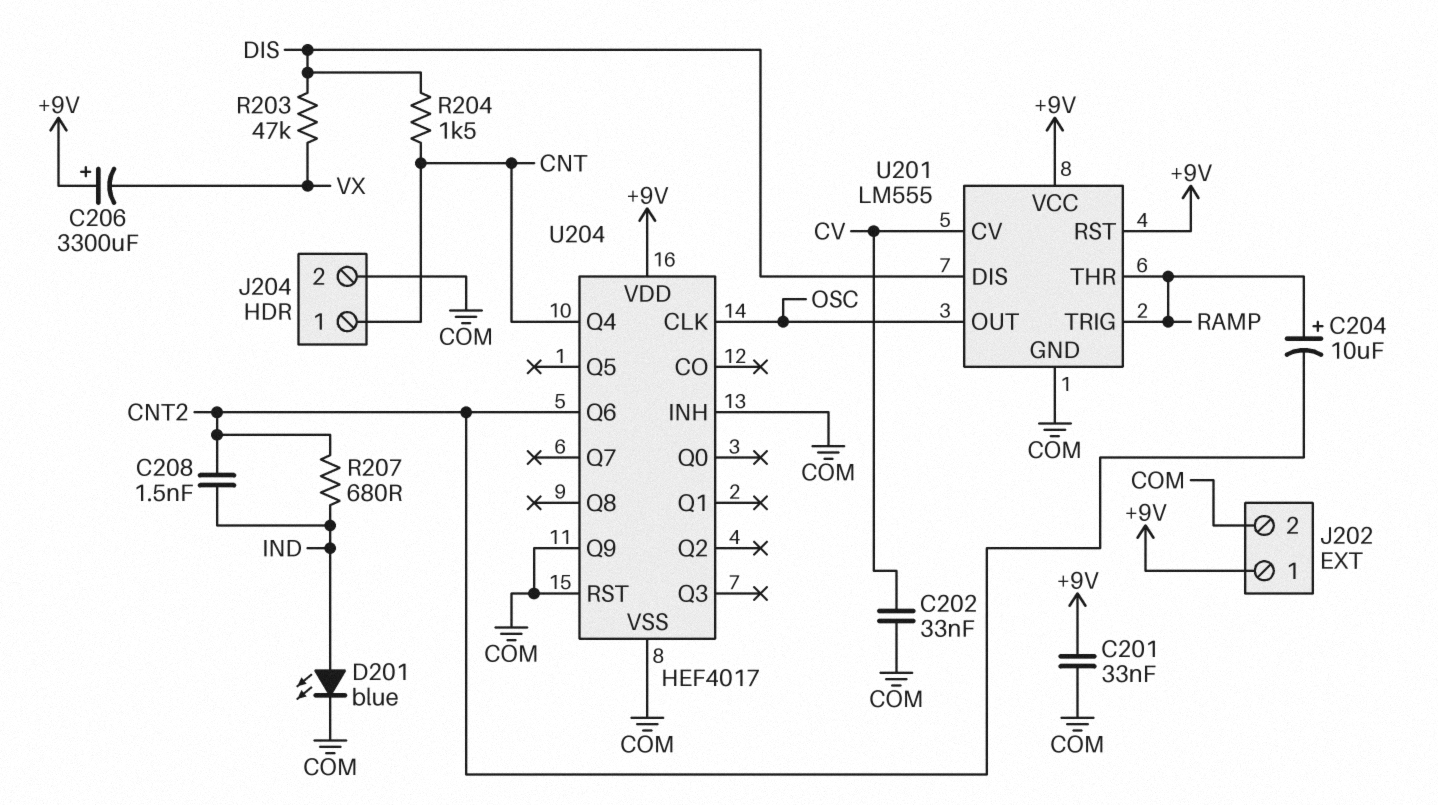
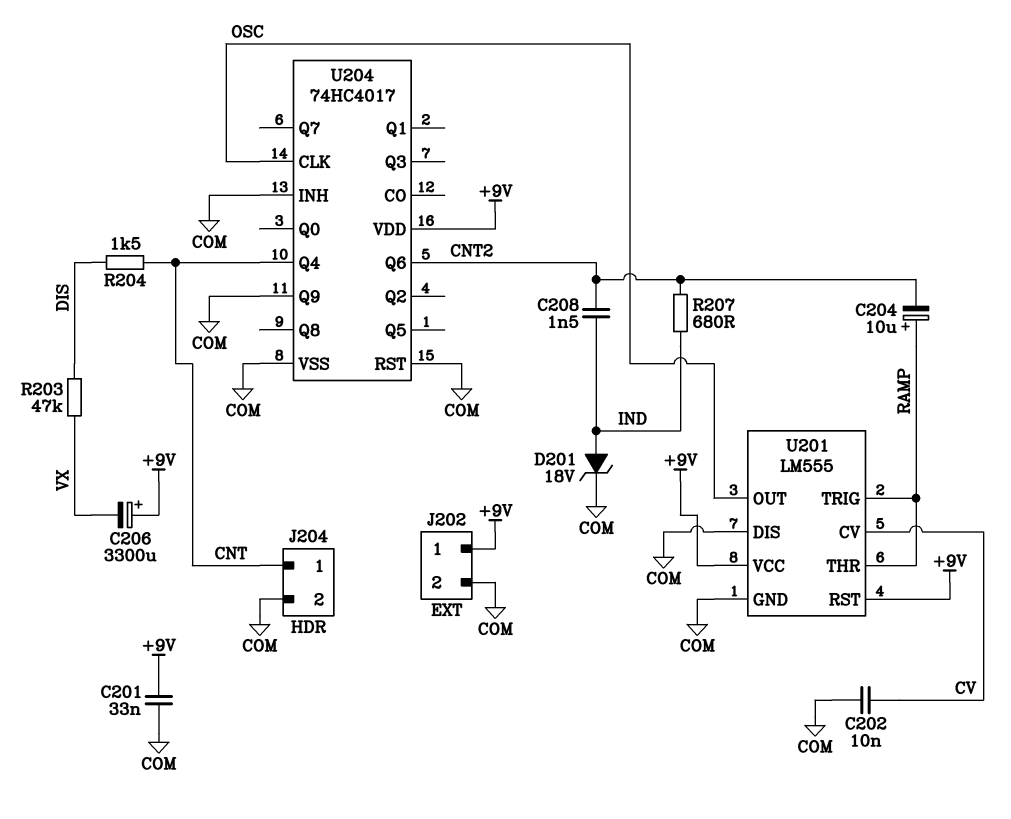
C202: 33nF (COM, CV) -> 10nF (COM, CV)
D201: LED blue (A IND, K COM) -> zener 18V (A IND, K COM)
U201 pin DIS: DIS -> COM
U204: HEF4017 -> 74HC4017

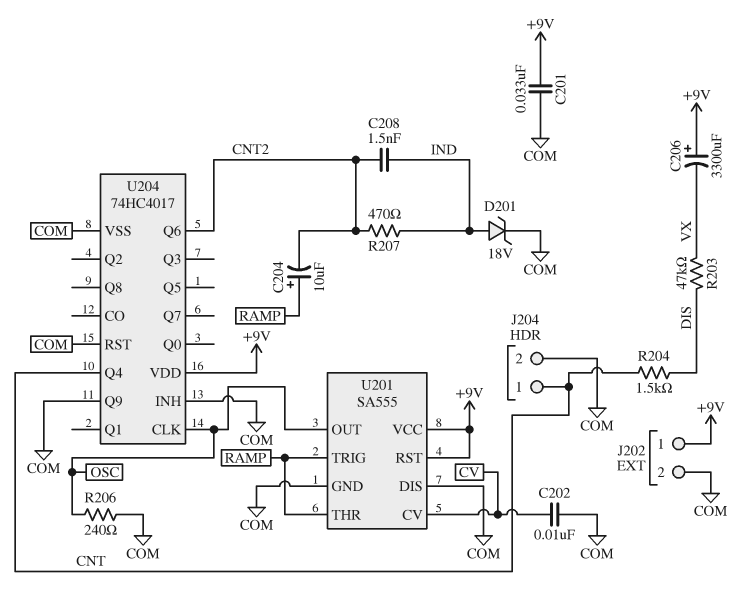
R206: none -> 240 (COM, OSC)
R207: 680 (CNT2, IND) -> 470 (CNT2, IND)
U201: LM555 -> SA555

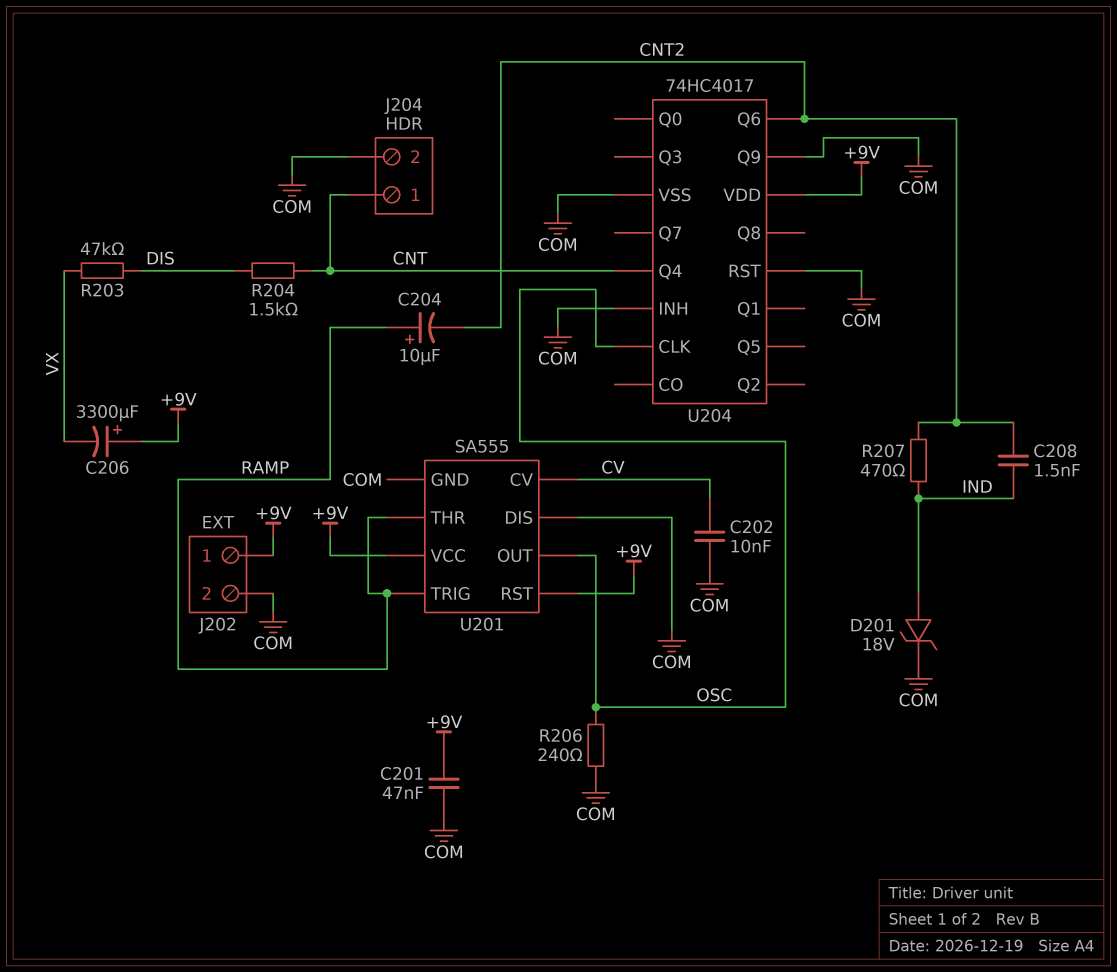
C201: 33nF (+9V, COM) -> 47nF (+9V, COM)

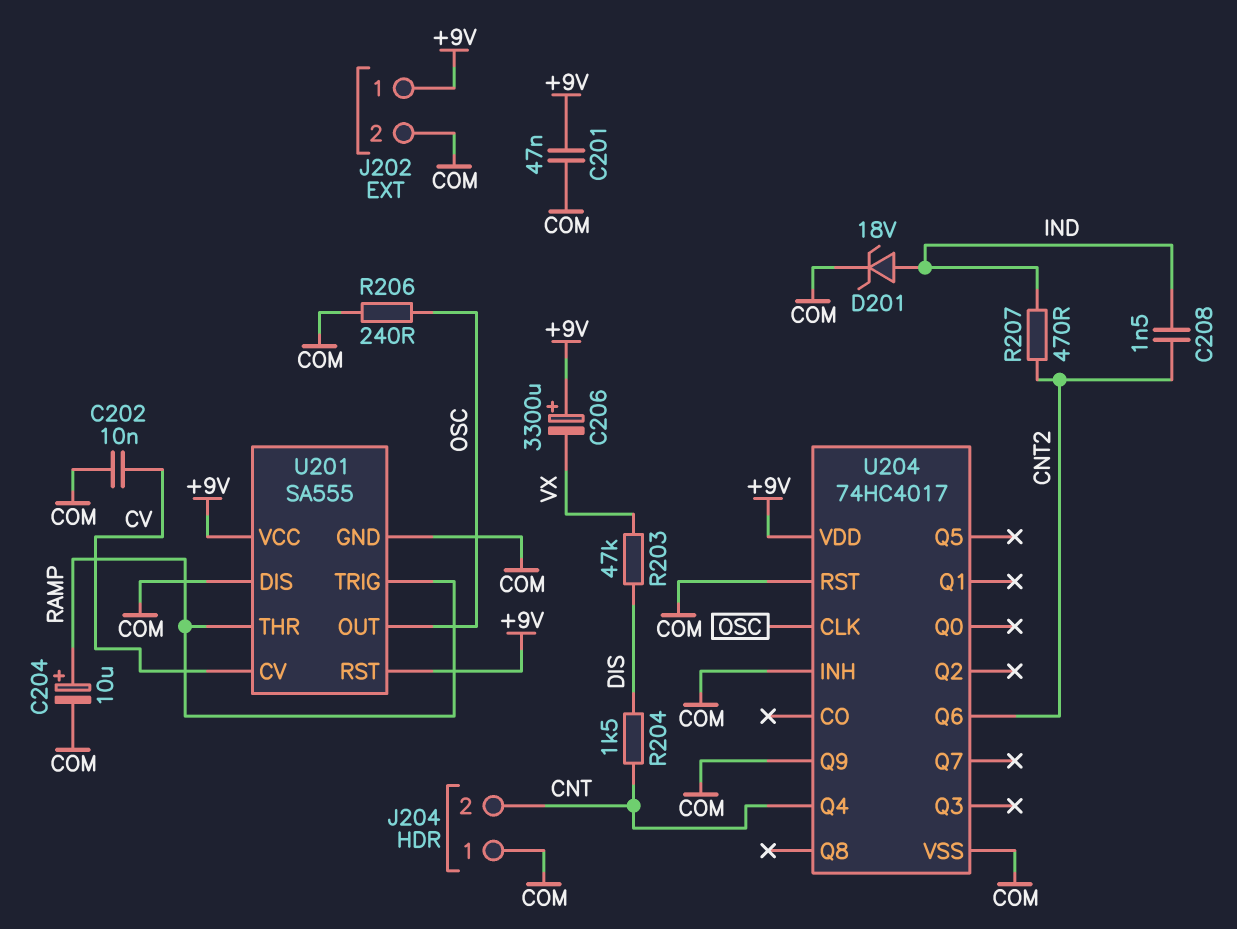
C204: 10uF (plus RAMP, minus CNT2) -> 10uF (plus RAMP, minus COM)
J204 pin 1: CNT -> COM
J204 pin 2: COM -> CNT

